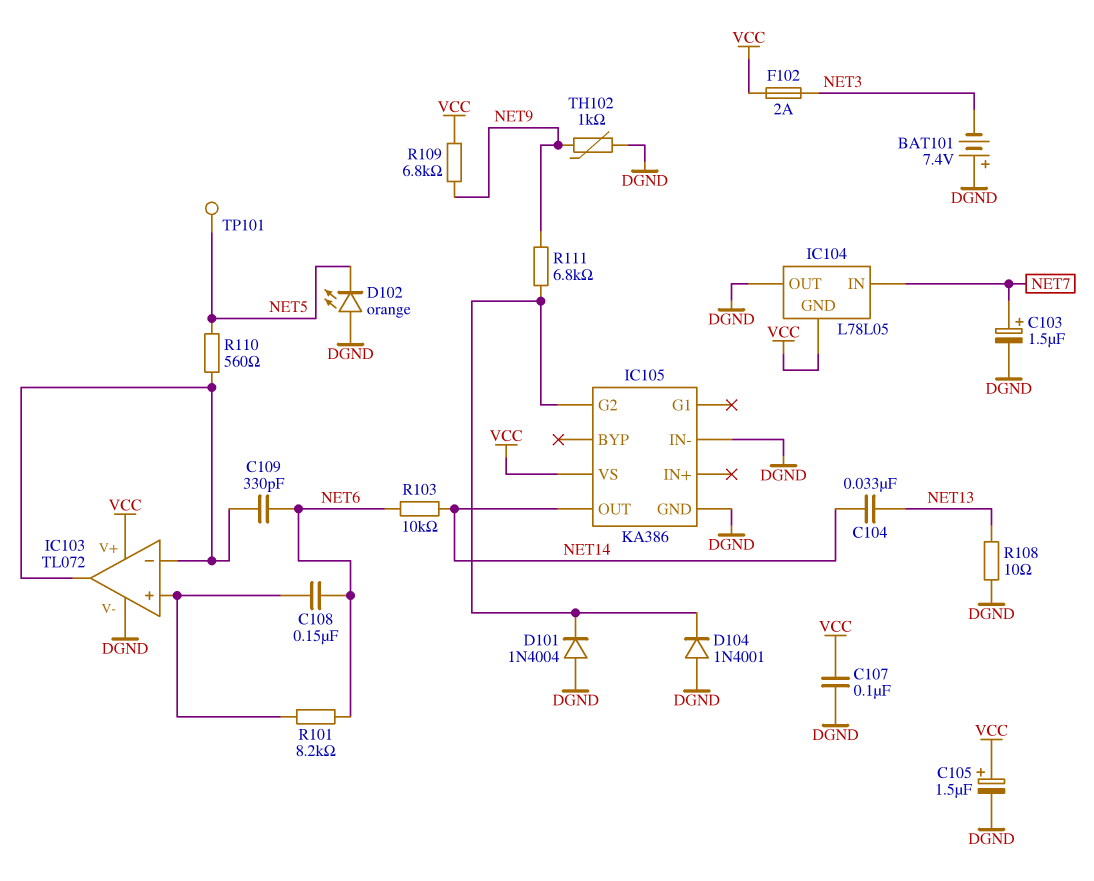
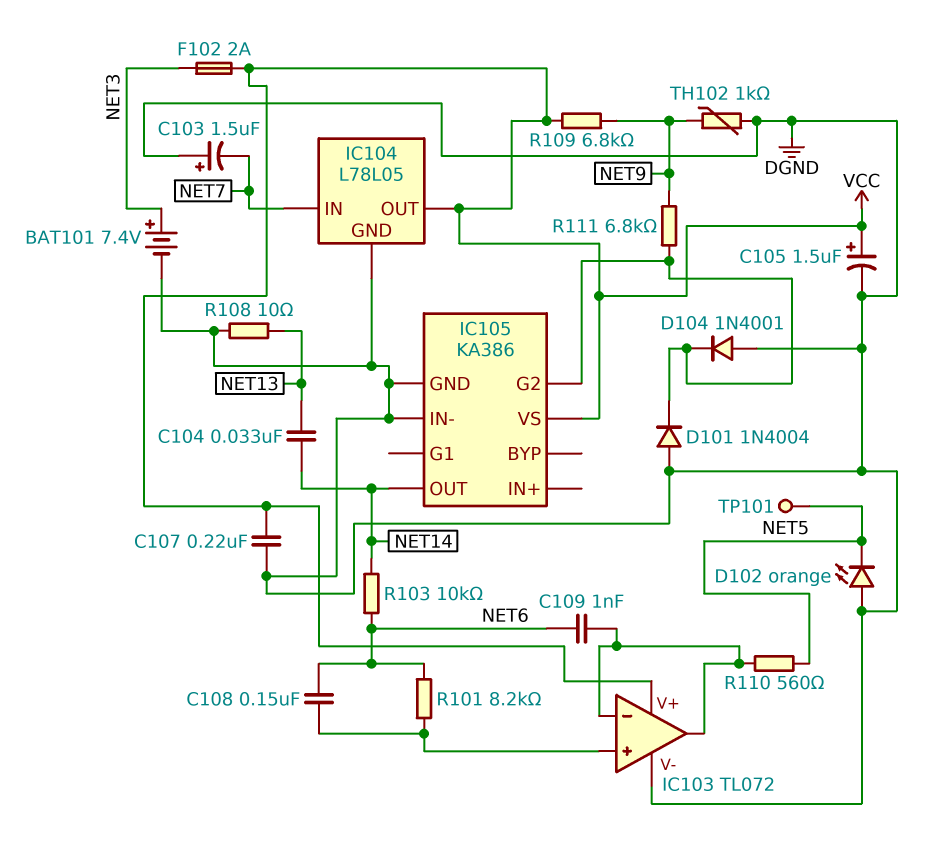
BAT101: 7.4V (plus DGND, minus NET3) -> 7.4V (plus NET3, minus DGND)
C103: 1.5uF (plus NET7, minus DGND) -> 1.5uF (plus DGND, minus NET7)
C107: 100nF (DGND, VCC) -> 220nF (DGND, VCC)
C109: 330pF (IC103/in-, NET6) -> 1nF (IC103/in-, NET6)
IC104 pin GND: VCC -> DGND
IC104 pin OUT: DGND -> VCC

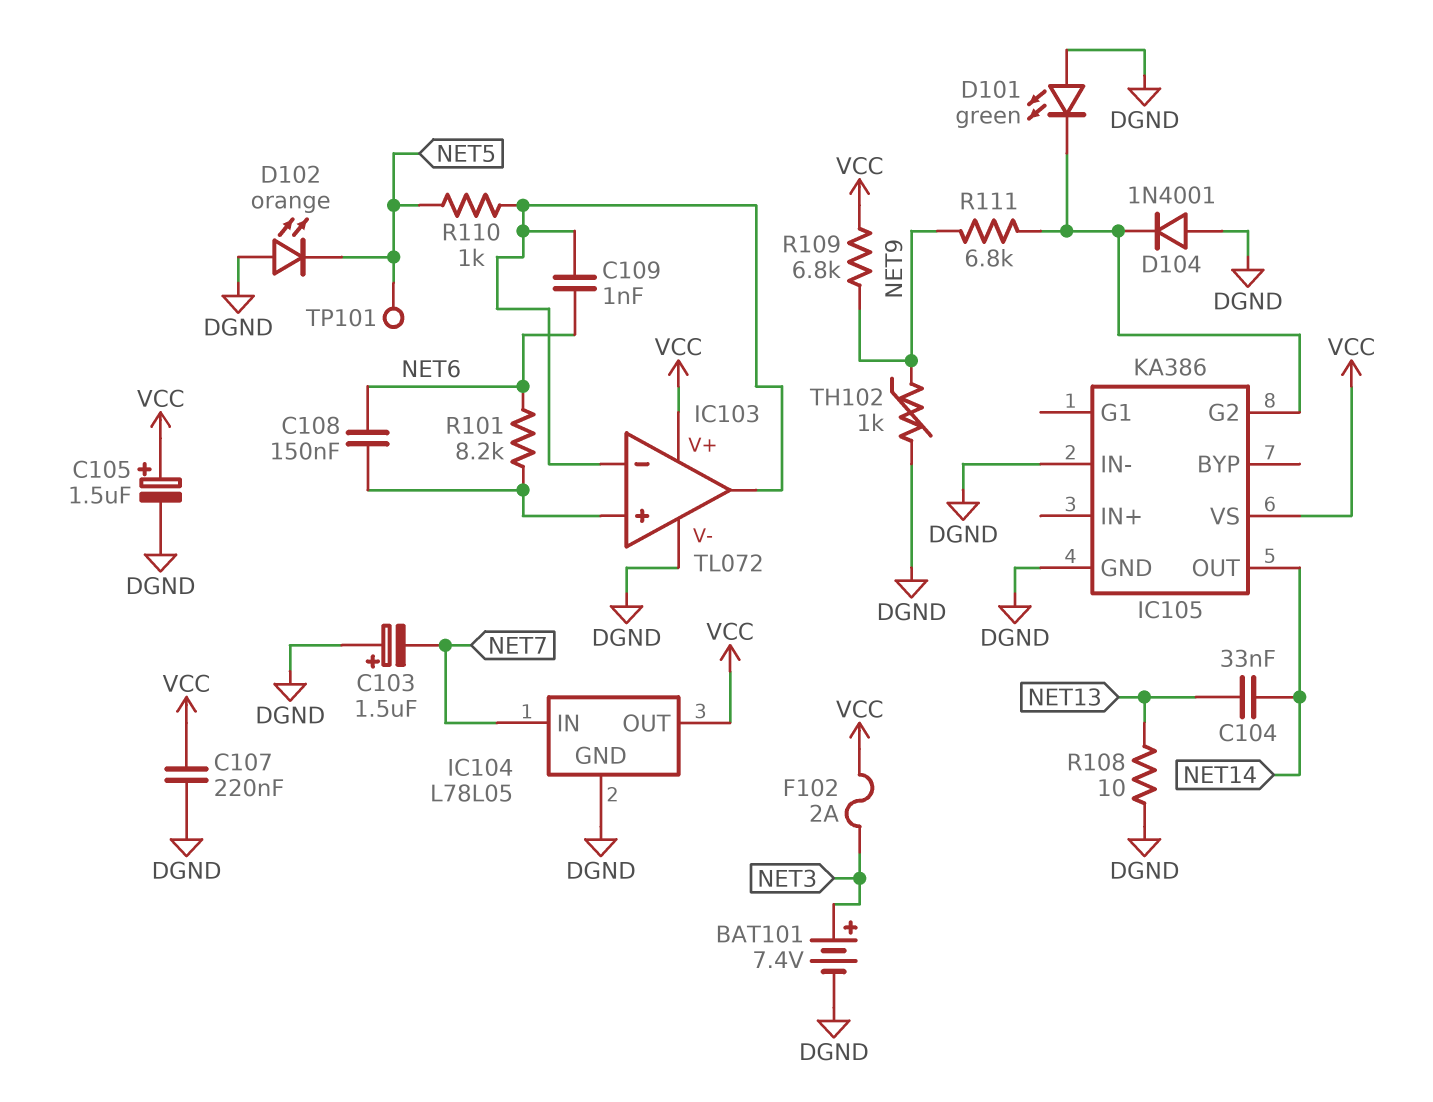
D101: diode 1N4004 (A DGND, K IC105/G2) -> LED green (A DGND, K IC105/G2)
R103: 10k (NET6, NET14) -> none
R110: 560 (IC103/in-, NET5) -> 1k (IC103/in-, NET5)

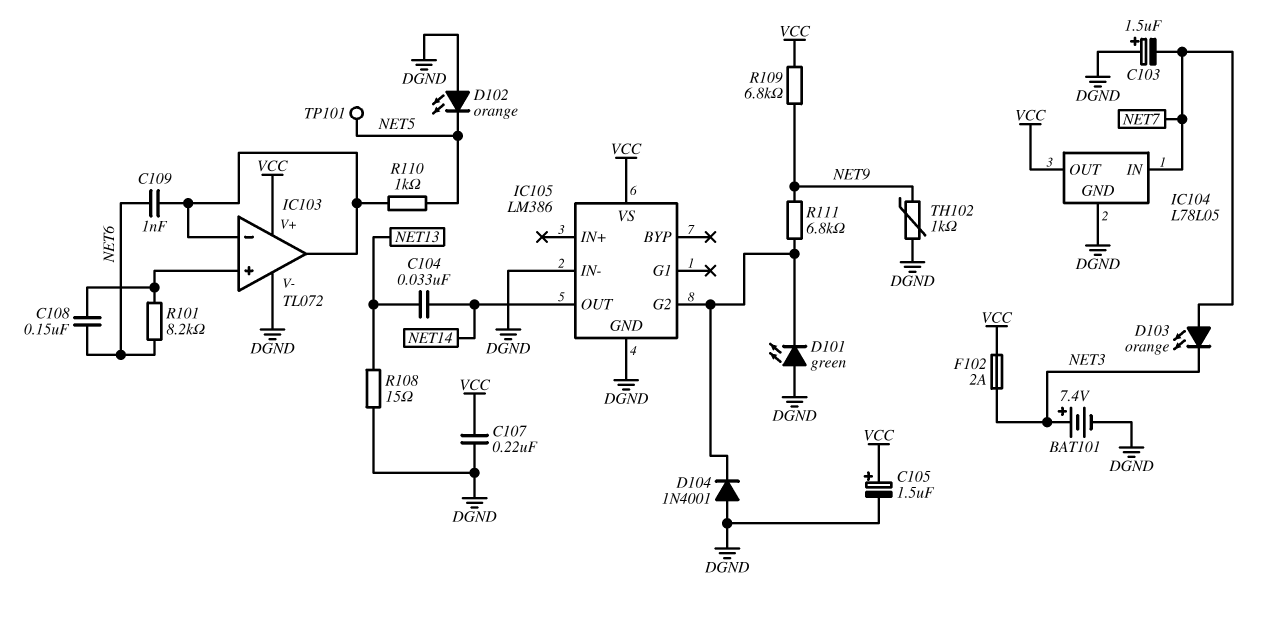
D103: none -> LED orange (A NET7, K NET3)
IC105: KA386 -> LM386
R108: 10 (DGND, NET13) -> 15 (DGND, NET13)

